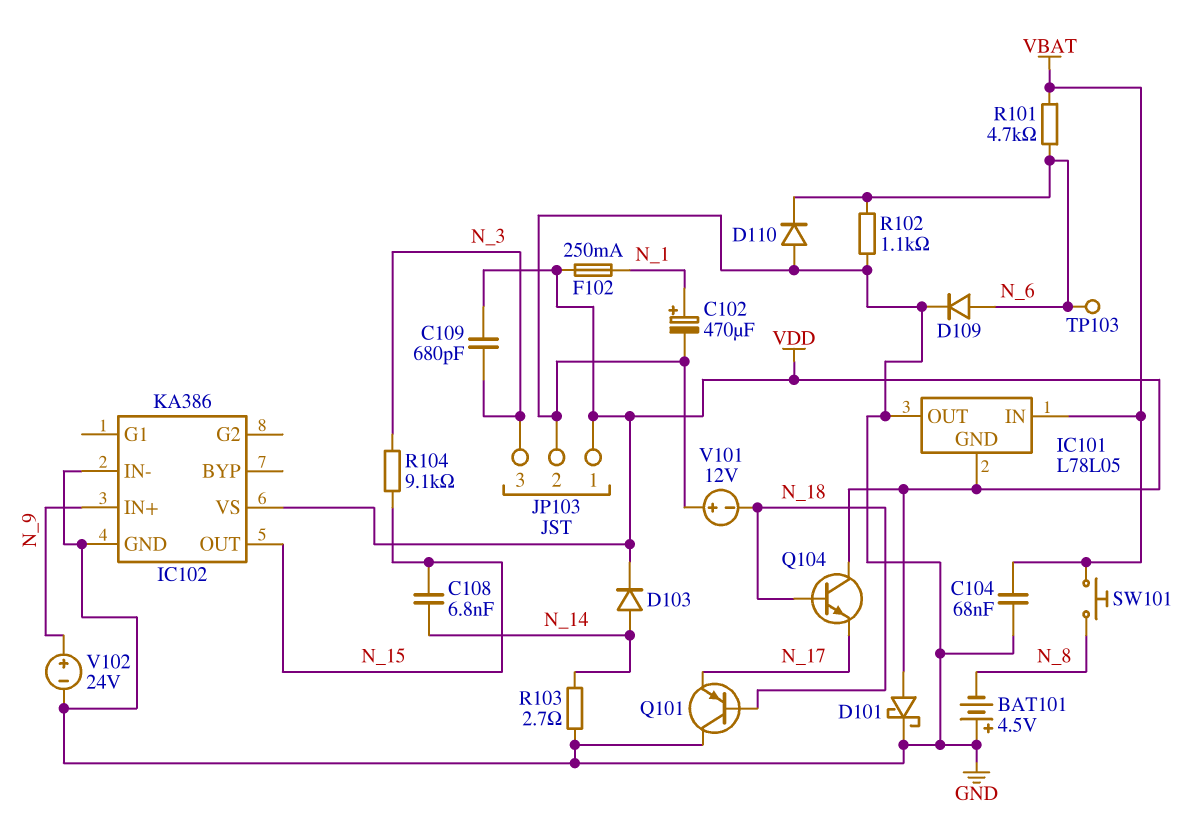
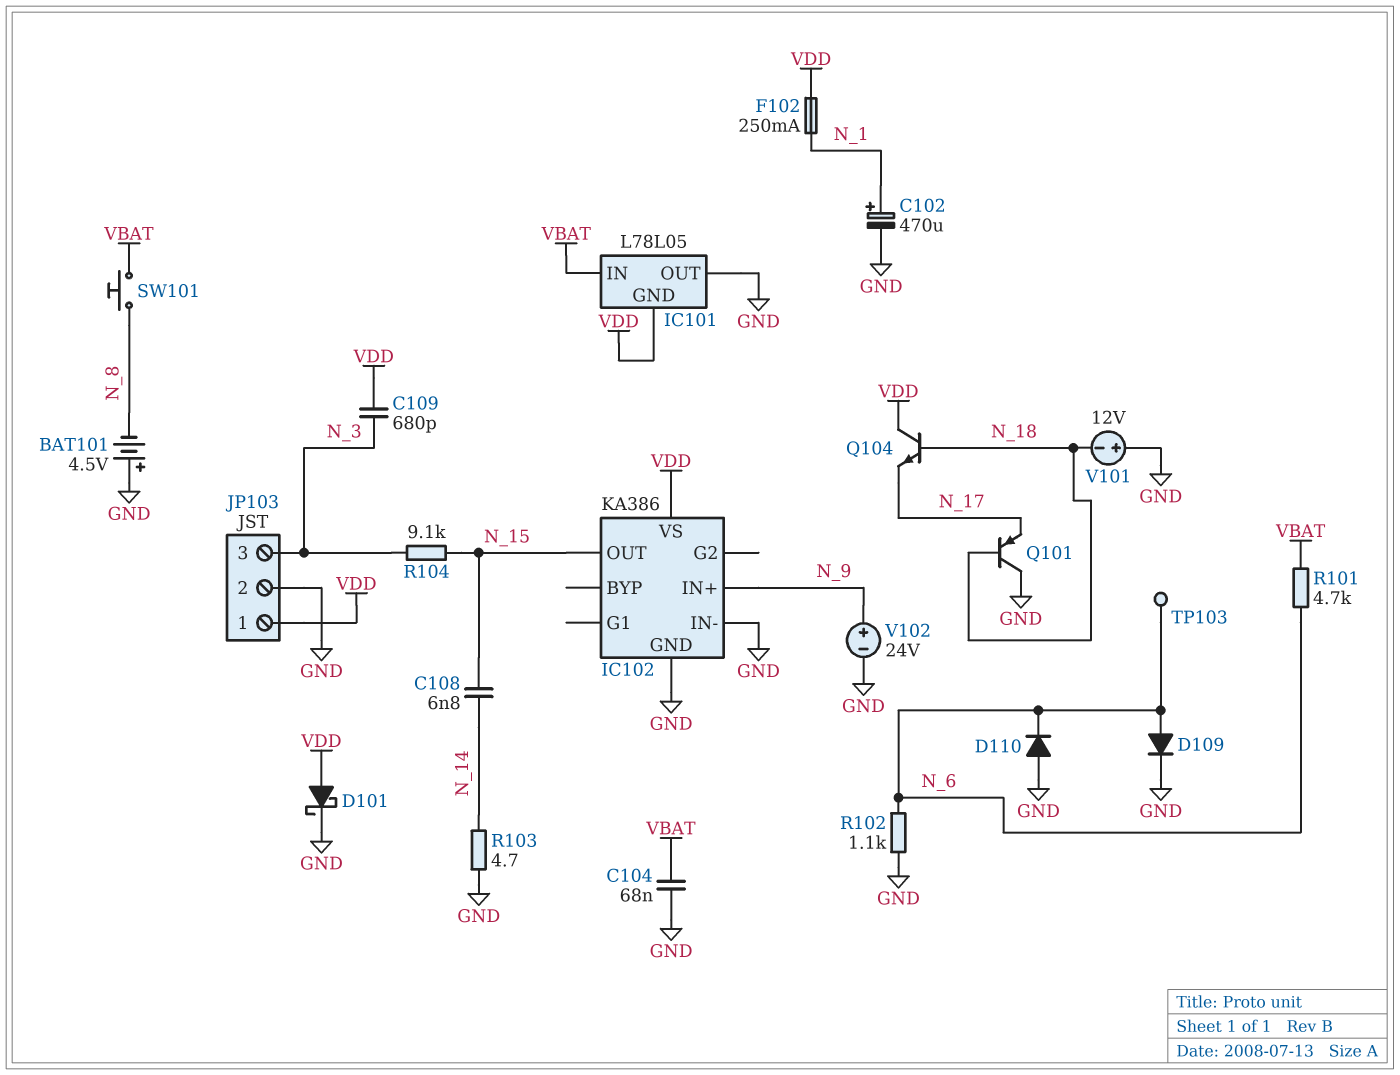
D103: diode (A N_14, K VDD) -> none
R103: 2.7 (GND, N_14) -> 4.7 (GND, N_14)

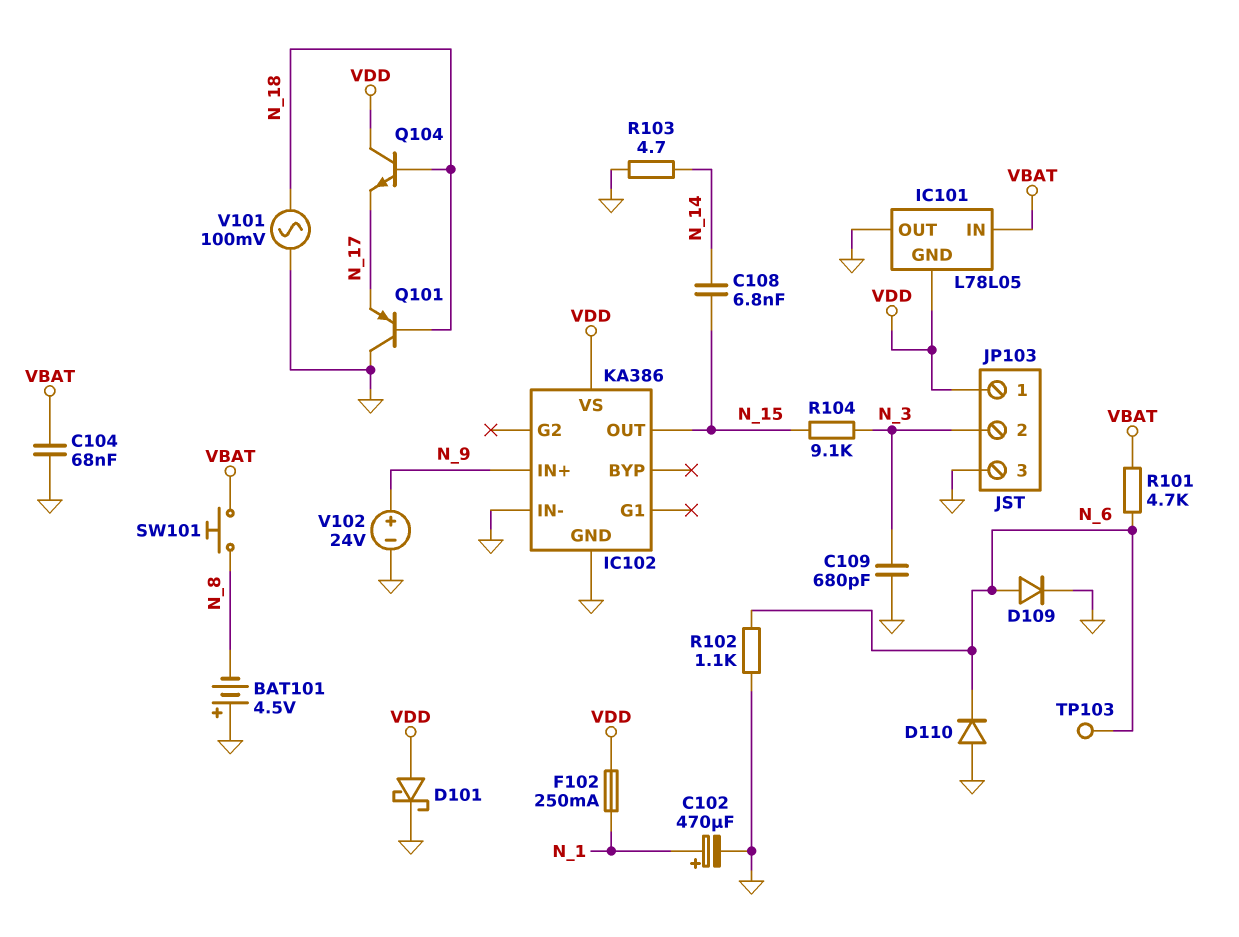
C109: 680pF (N_3, VDD) -> 680pF (GND, N_3)
JP103 pin 2: GND -> N_3
JP103 pin 3: N_3 -> GND
V101: 12V (plus GND, minus N_18) -> AC 100mV (GND, N_18)

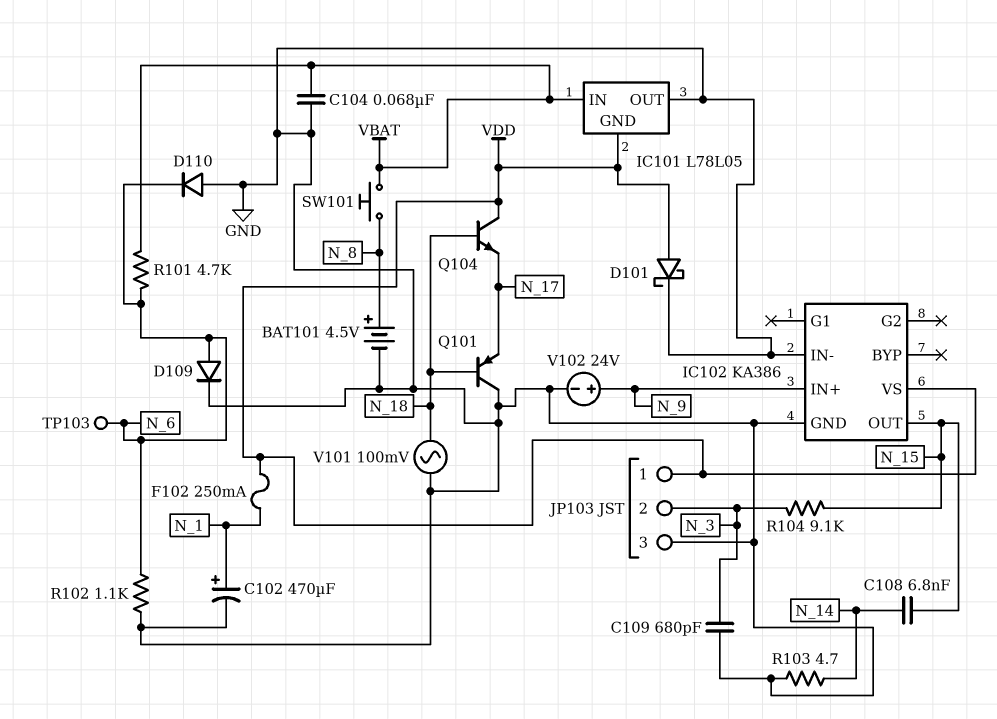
BAT101: 4.5V (plus GND, minus N_8) -> 4.5V (plus N_8, minus GND)

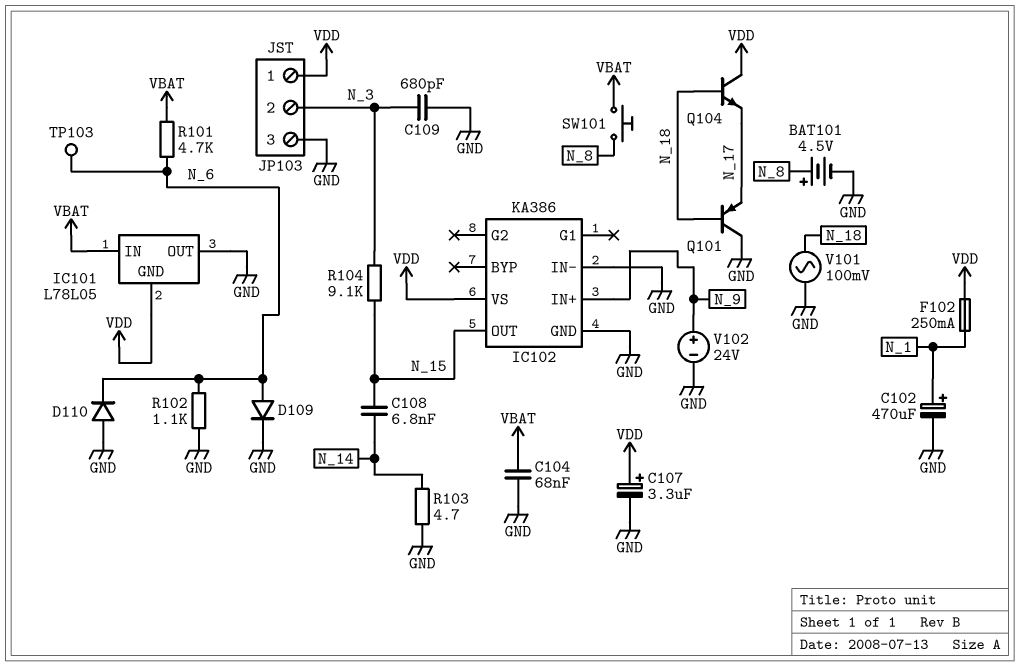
C107: none -> 3.3uF (plus VDD, minus GND)
D101: schottky (A VDD, K GND) -> none

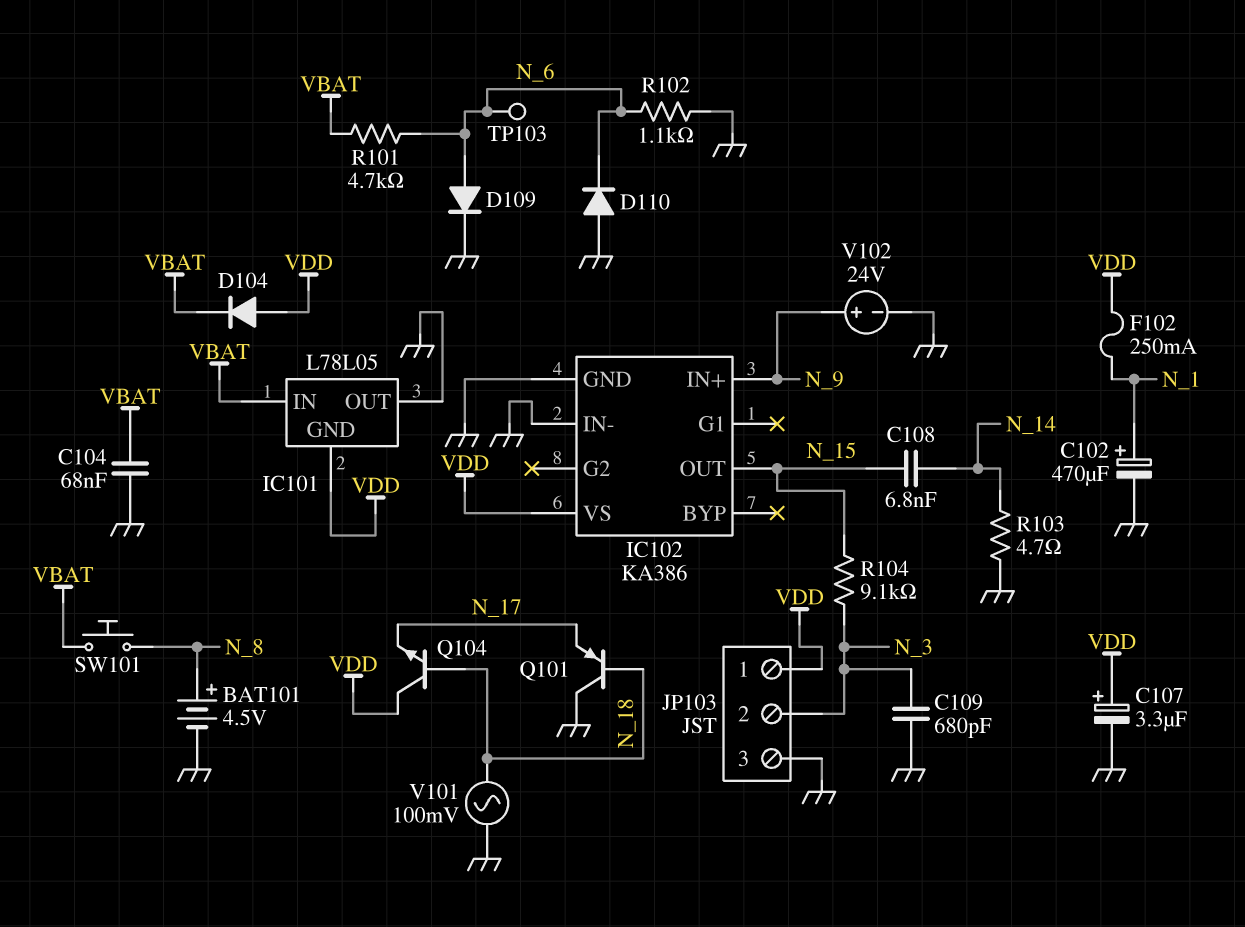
D104: none -> diode (A VDD, K VBAT)

